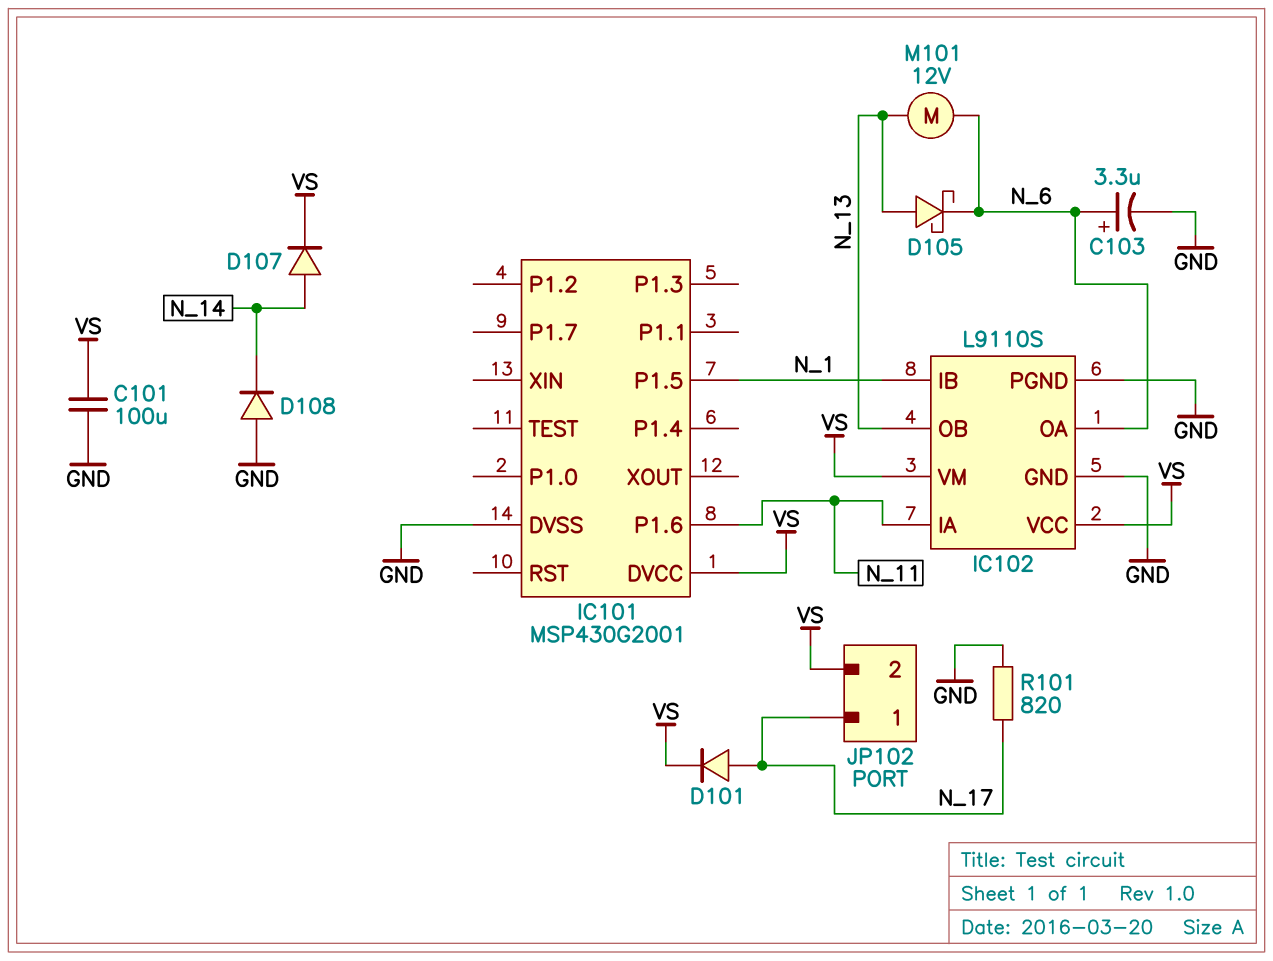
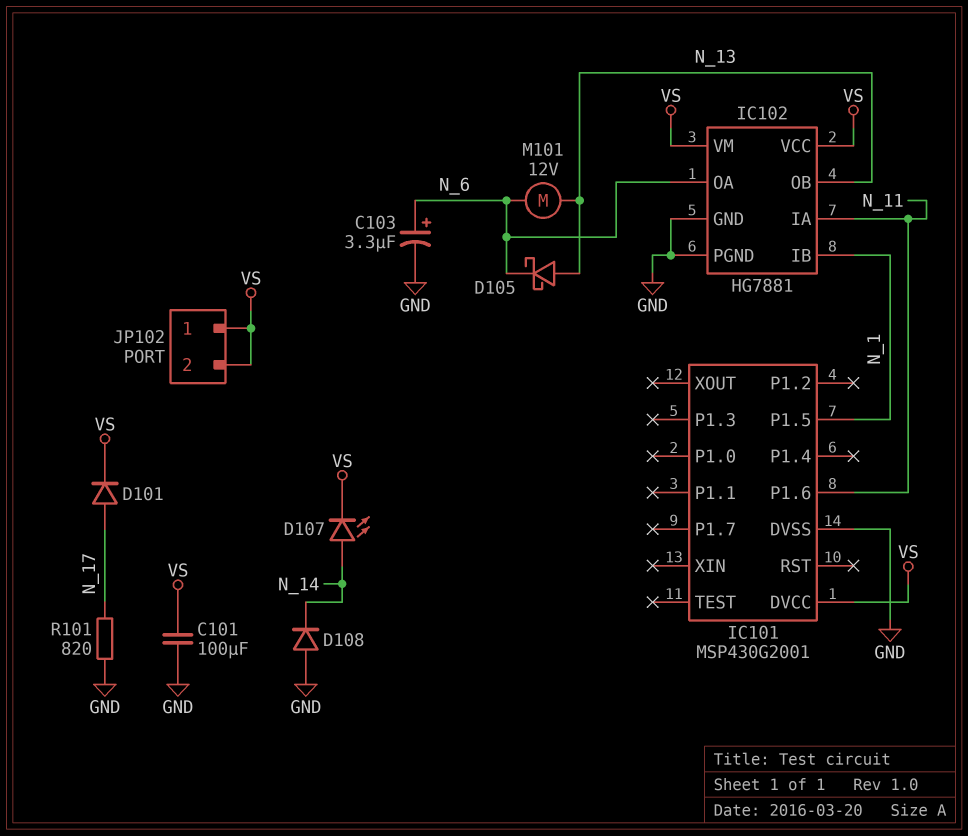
D107: diode (A N_14, K VS) -> LED (A N_14, K VS)
IC102: L9110S -> HG7881
JP102 pin 1: N_17 -> VS

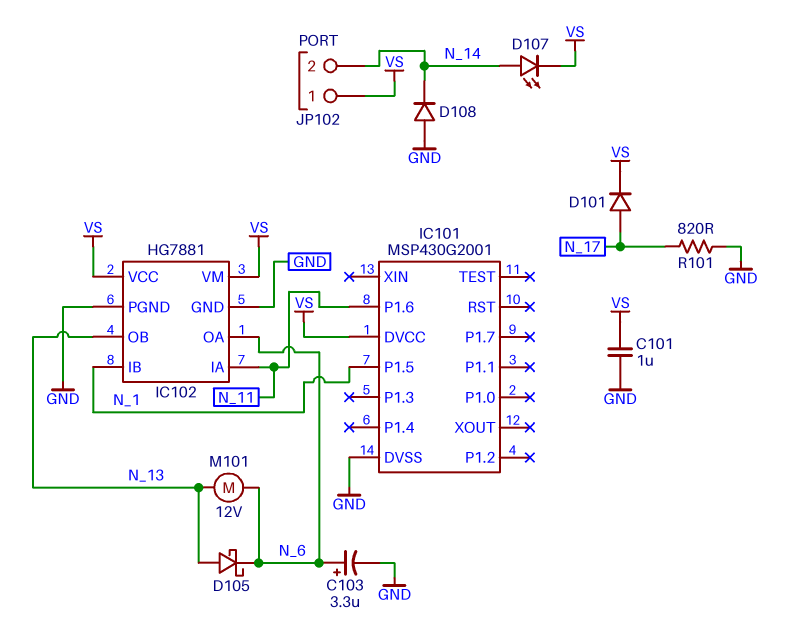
C101: 100uF (GND, VS) -> 1uF (GND, VS)
JP102 pin 2: VS -> N_14

